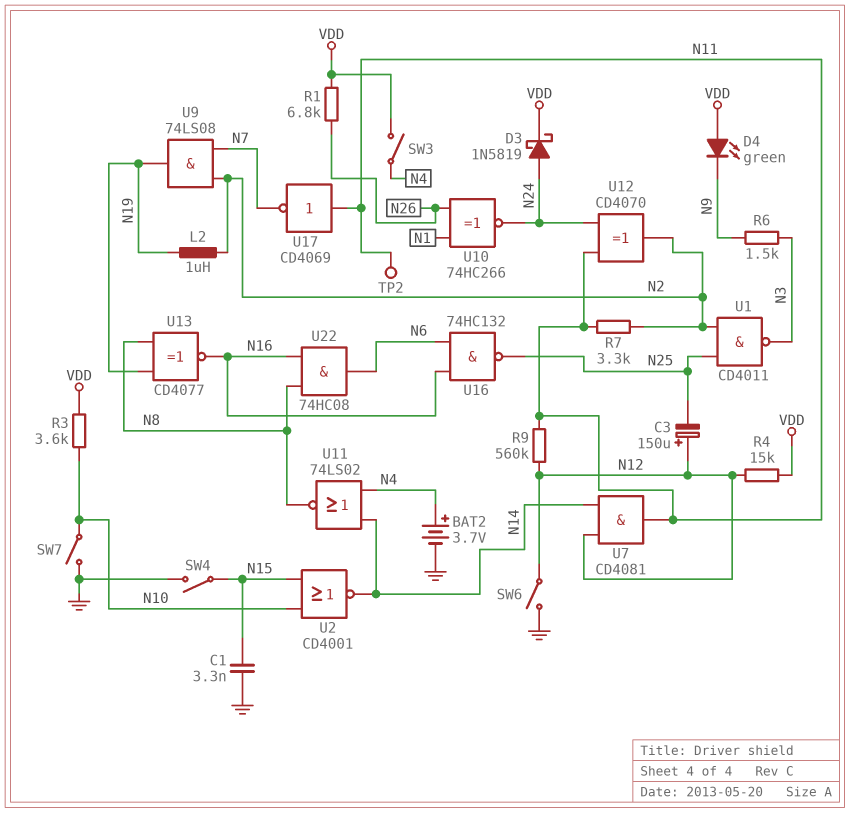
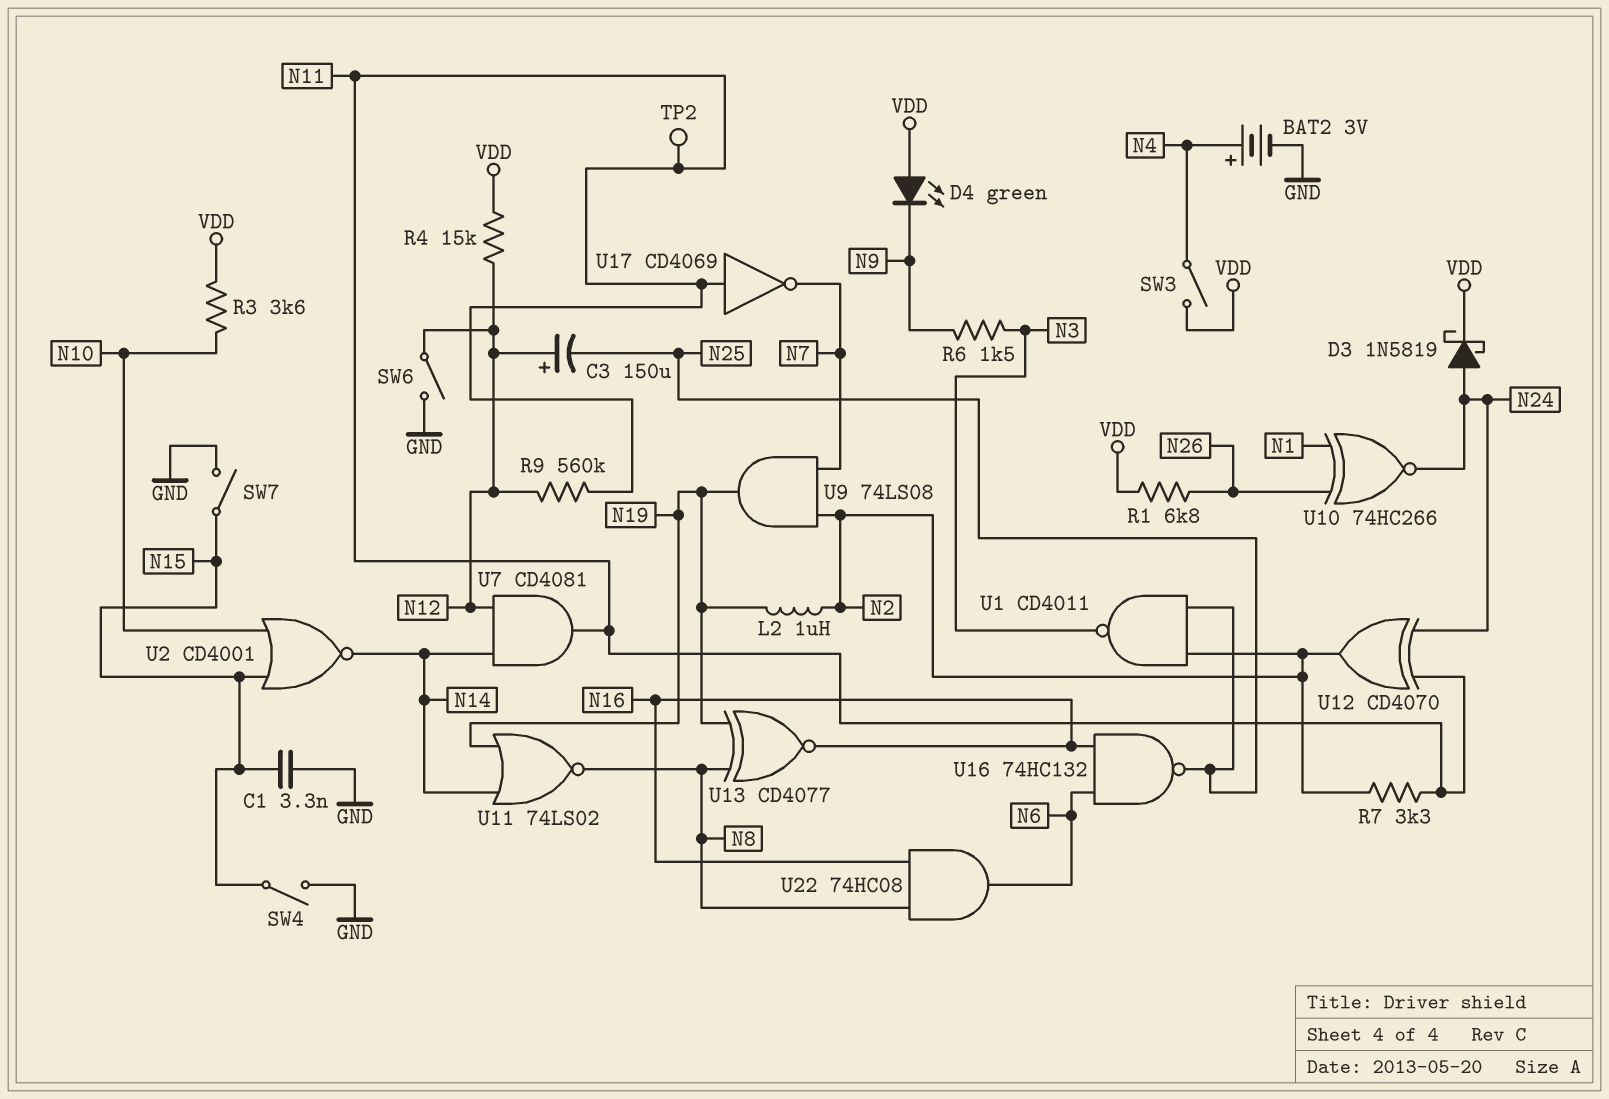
BAT2: 3.7V (plus N4, minus GND) -> 3V (plus N4, minus GND)
SW7: switch (GND, N10) -> switch (GND, N15)
U11: NOR 74LS02 (in N4, in N14, out N8) -> NOR 74LS02 (in N14, in N19, out N8)

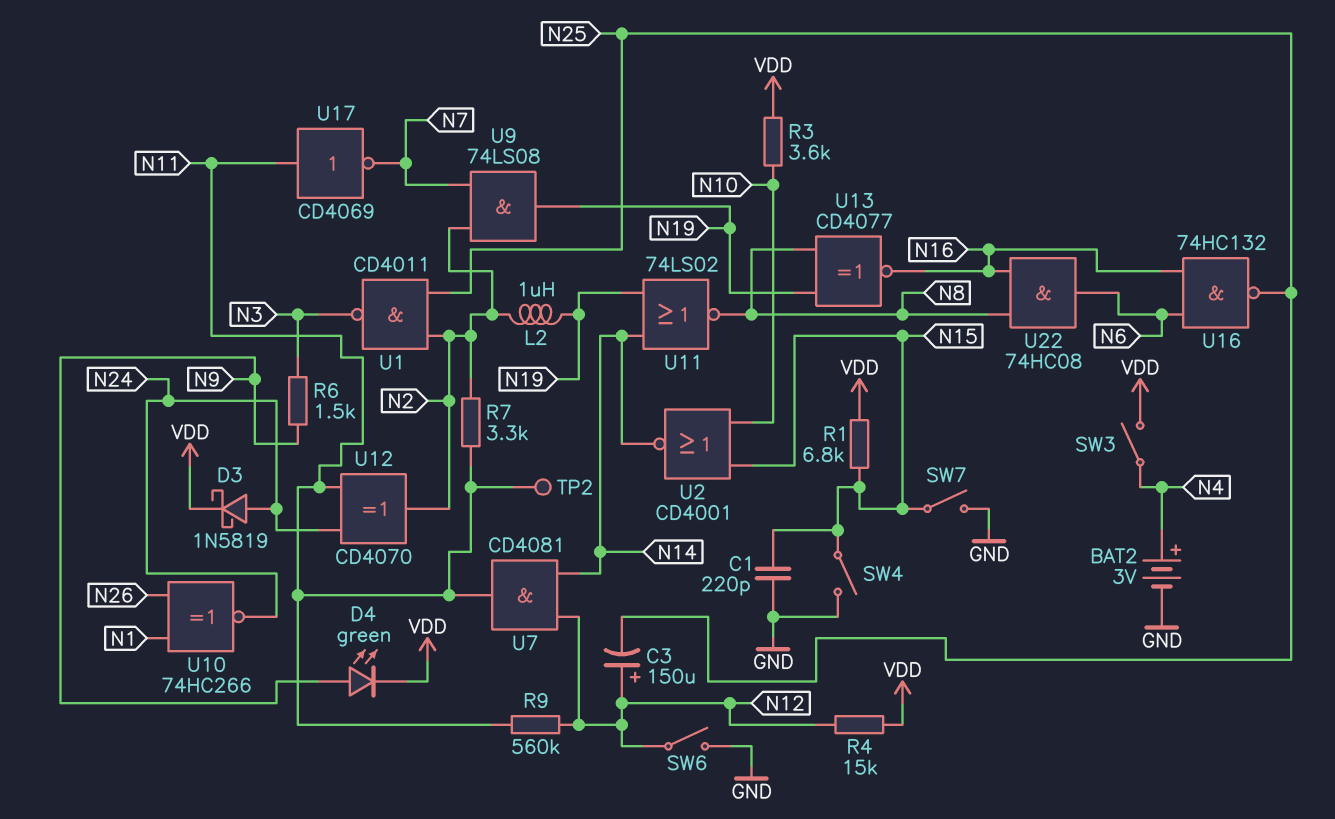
C1: 3.3nF (GND, N15) -> 220pF (GND, N15)
D4: LED green (A VDD, K N9) -> LED green (A N9, K VDD)
R1: 6.8k (N26, VDD) -> 6.8k (N15, VDD)

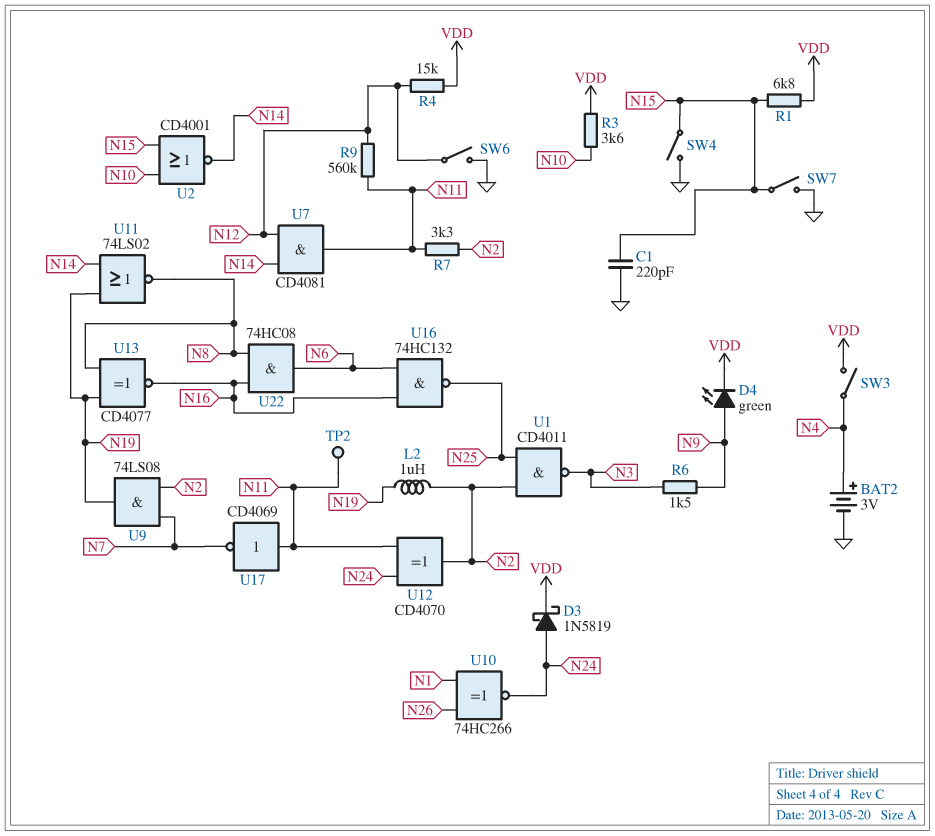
C3: 150uF (plus N12, minus N25) -> none

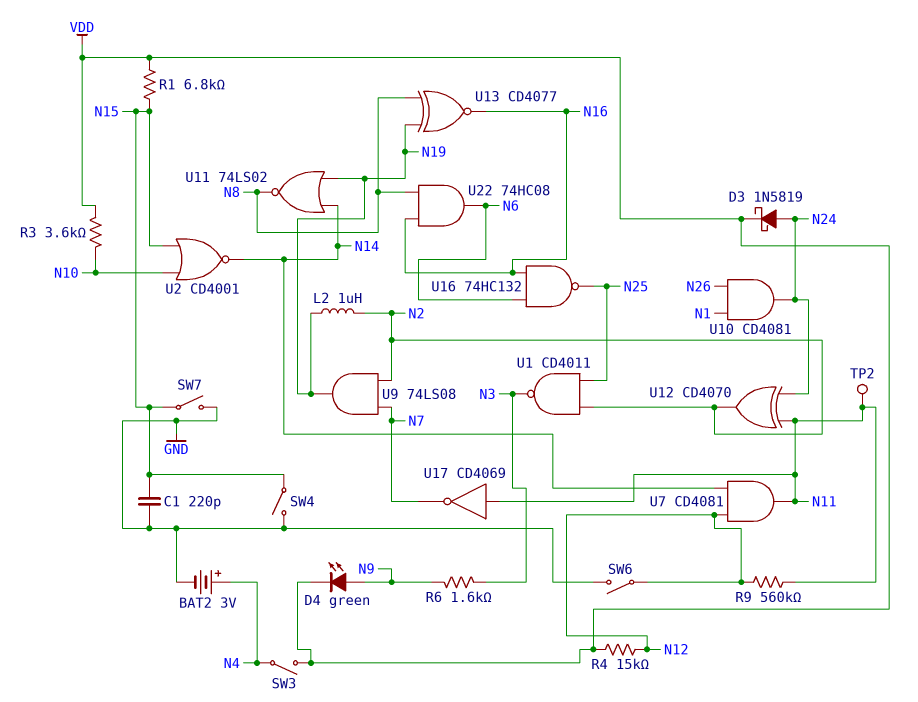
R6: 1.5k (N3, N9) -> 1.6k (N3, N9)
R7: 3.3k (N2, N11) -> none
U10: XNOR 74HC266 (in N1, in N26, out N24) -> AND CD4081 (in N1, in N26, out N24)

